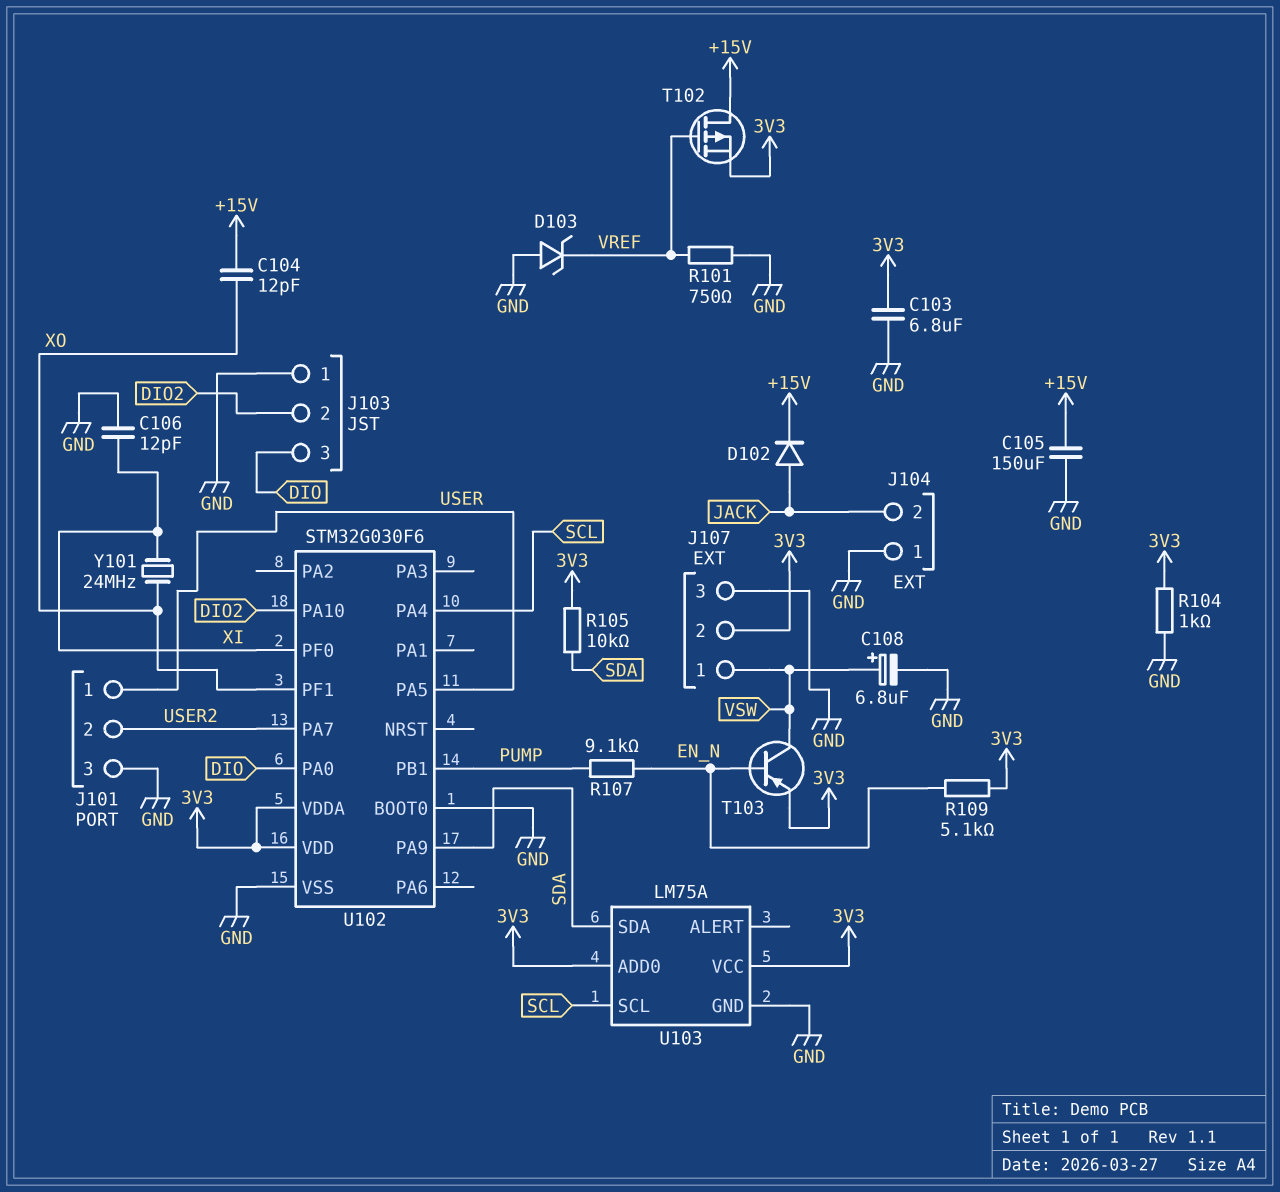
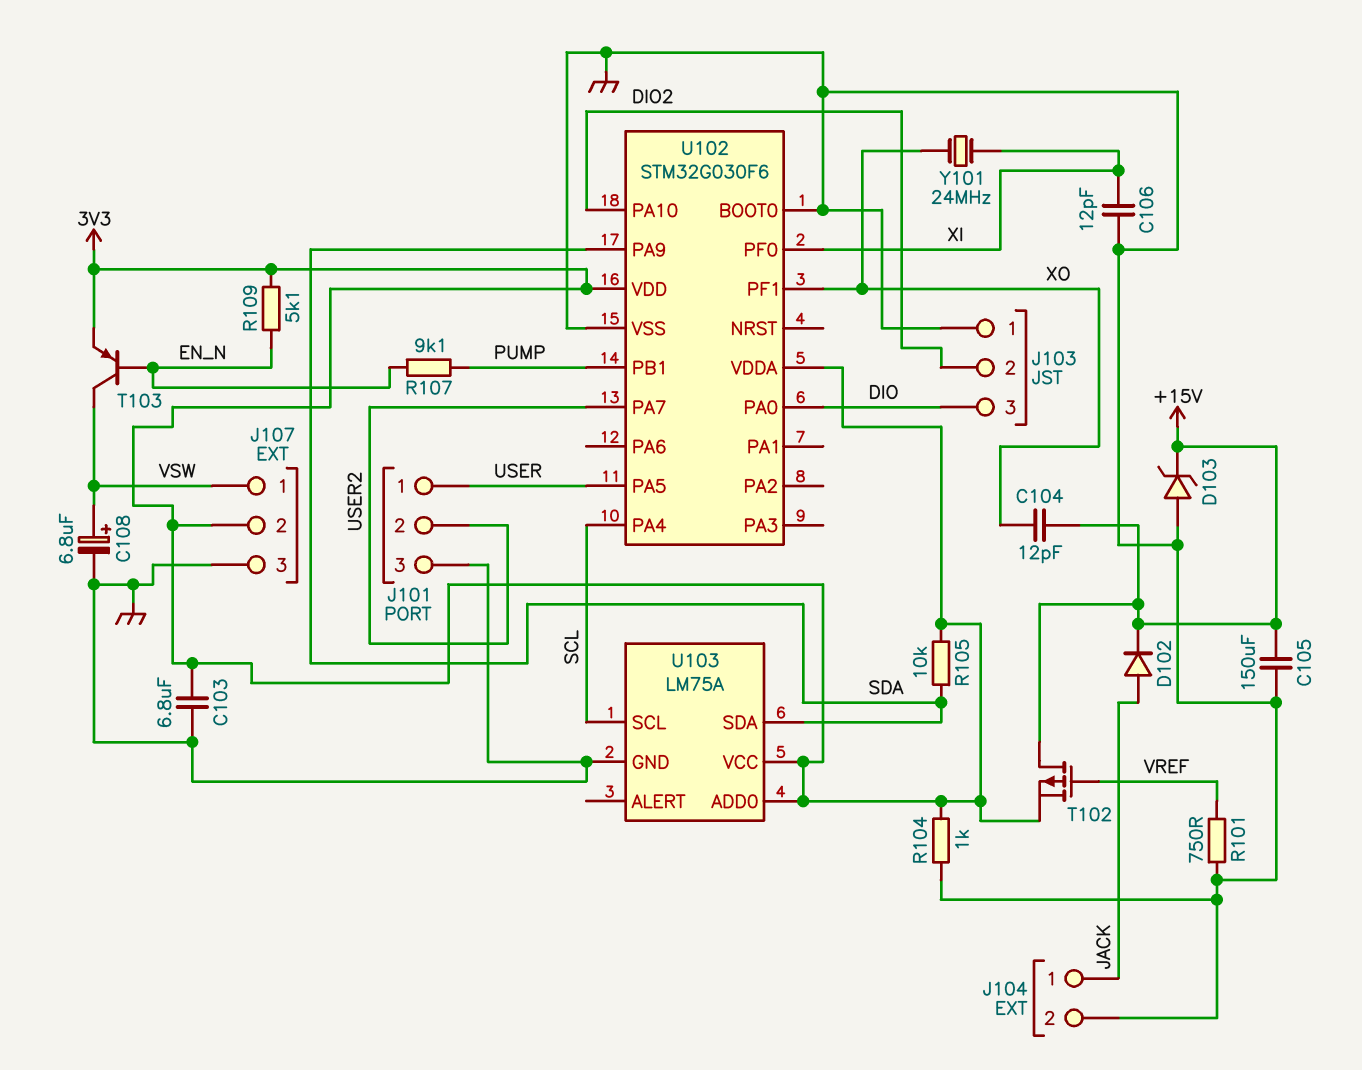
D103: zener (A GND, K VREF) -> zener (A GND, K +15V)
J104 pin 1: GND -> JACK
J104 pin 2: JACK -> GND

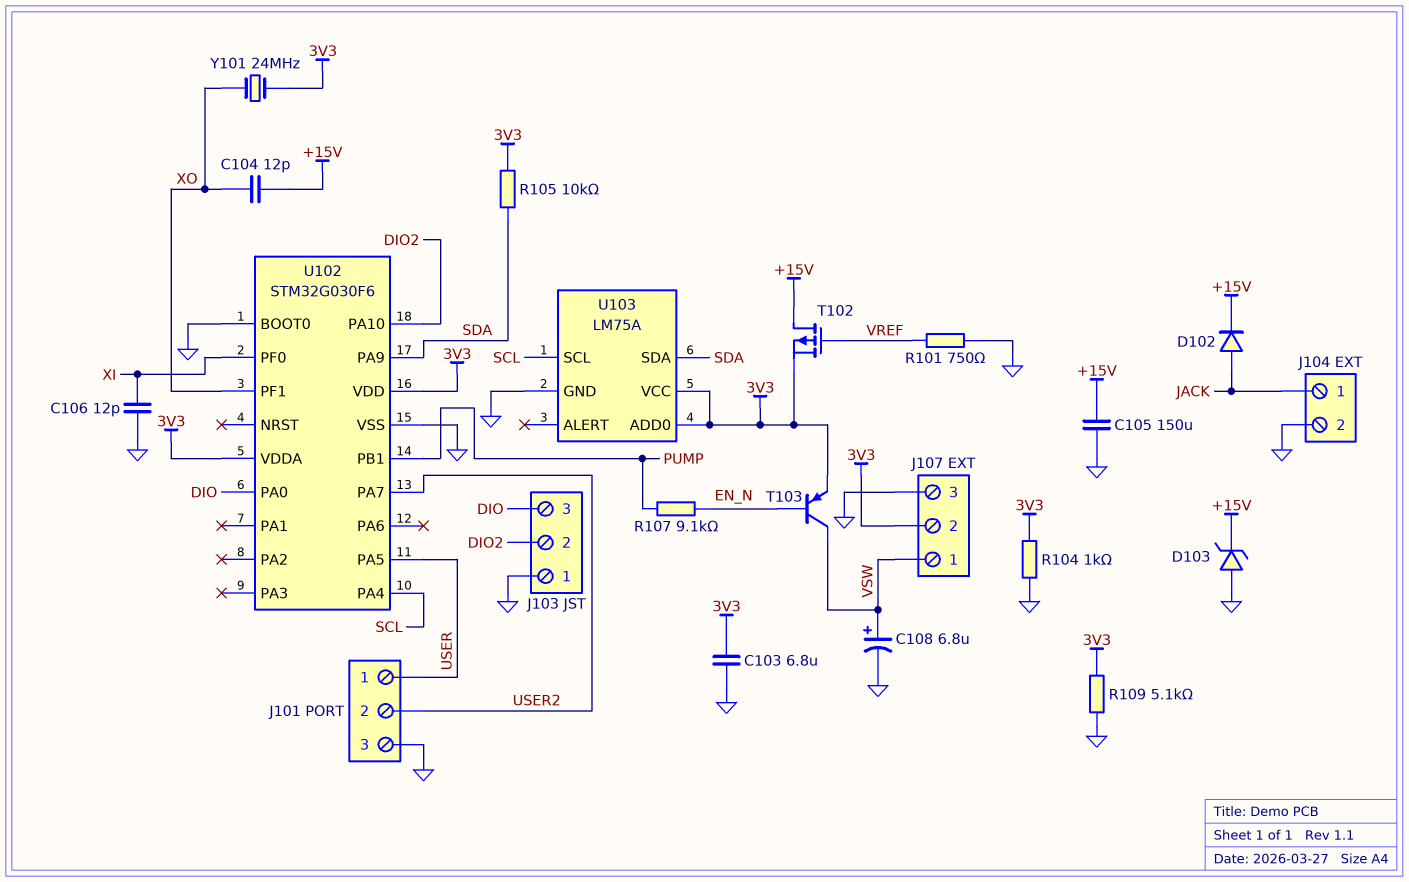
R109: 5.1k (3V3, EN_N) -> 5.1k (3V3, GND)
Y101: 24MHz (XI, XO) -> 24MHz (3V3, XO)

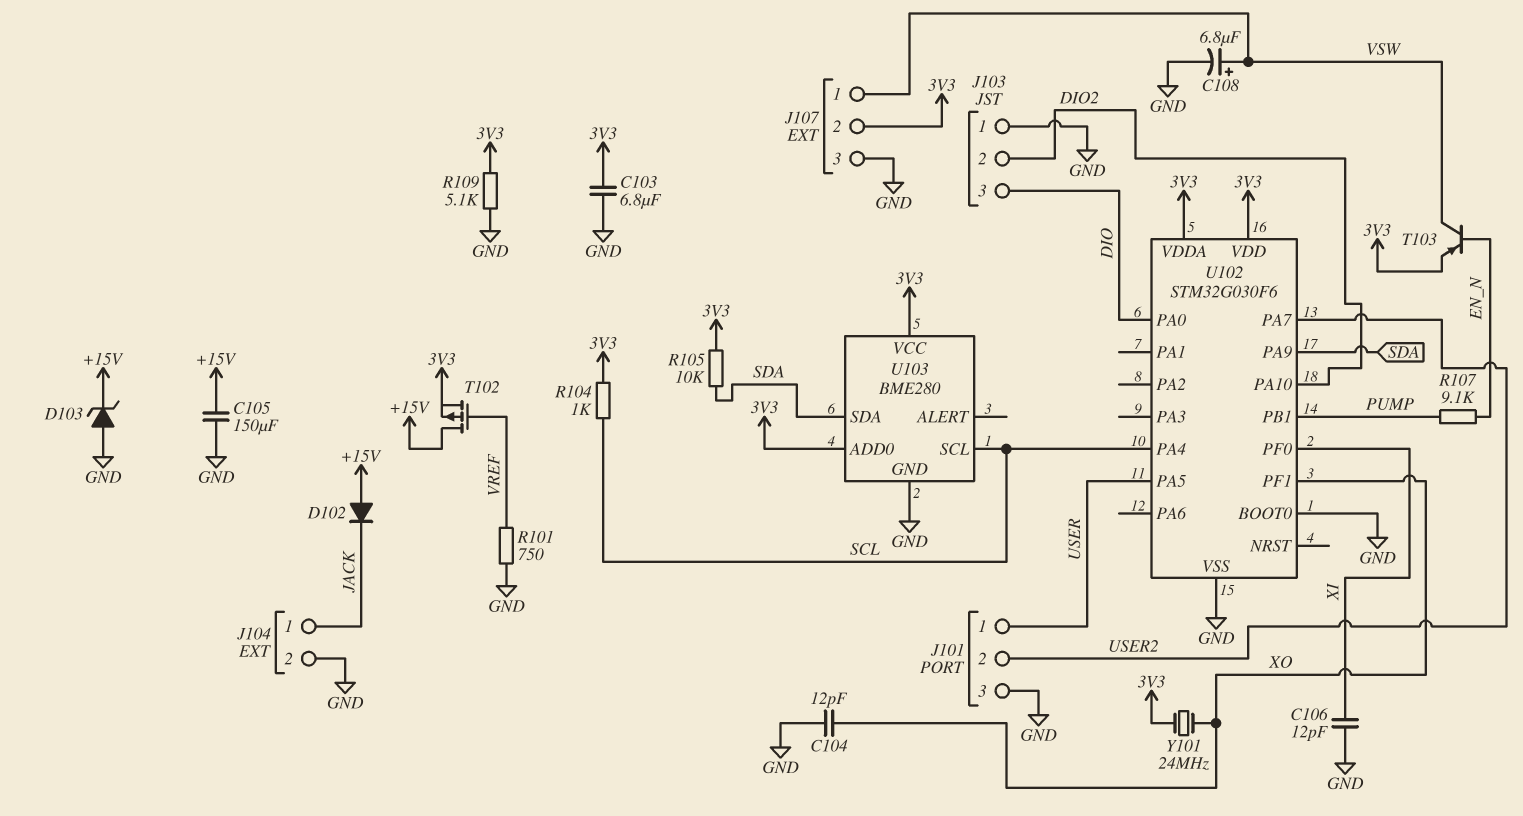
C104: 12pF (+15V, XO) -> 12pF (GND, XO)
D102: diode (A JACK, K +15V) -> diode (A +15V, K JACK)
R104: 1k (3V3, GND) -> 1k (3V3, SCL)
U103: LM75A -> BME280

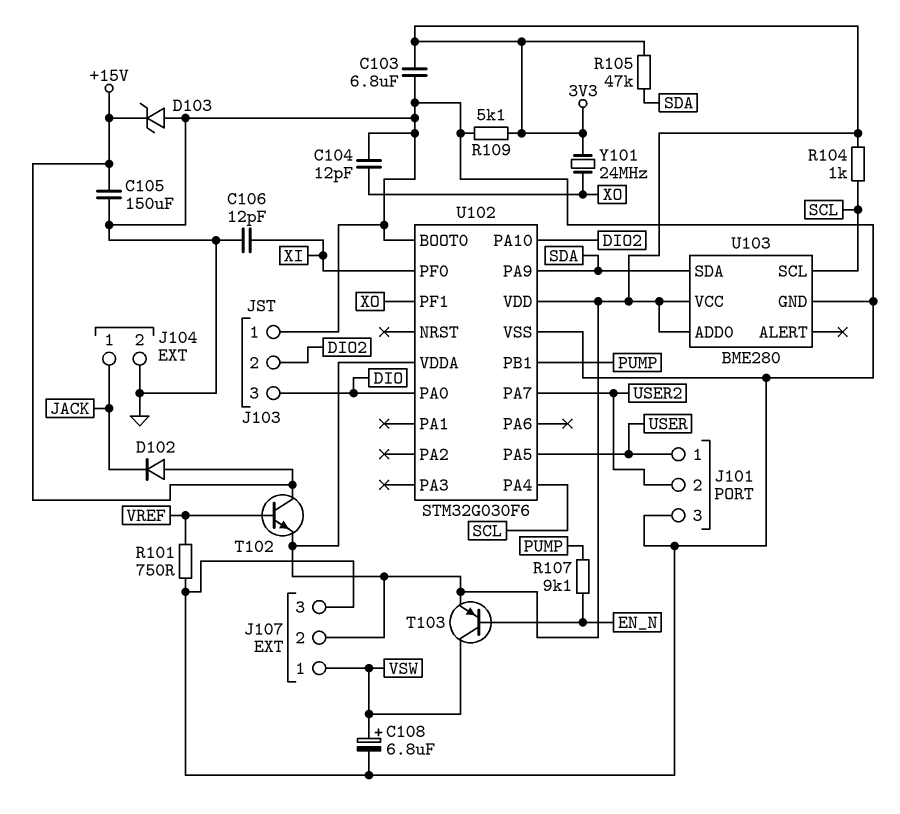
R105: 10k (3V3, SDA) -> 47k (3V3, SDA)
T102: PMOS (G VREF, D +15V, S 3V3) -> NPN (B VREF, C +15V, E 3V3)

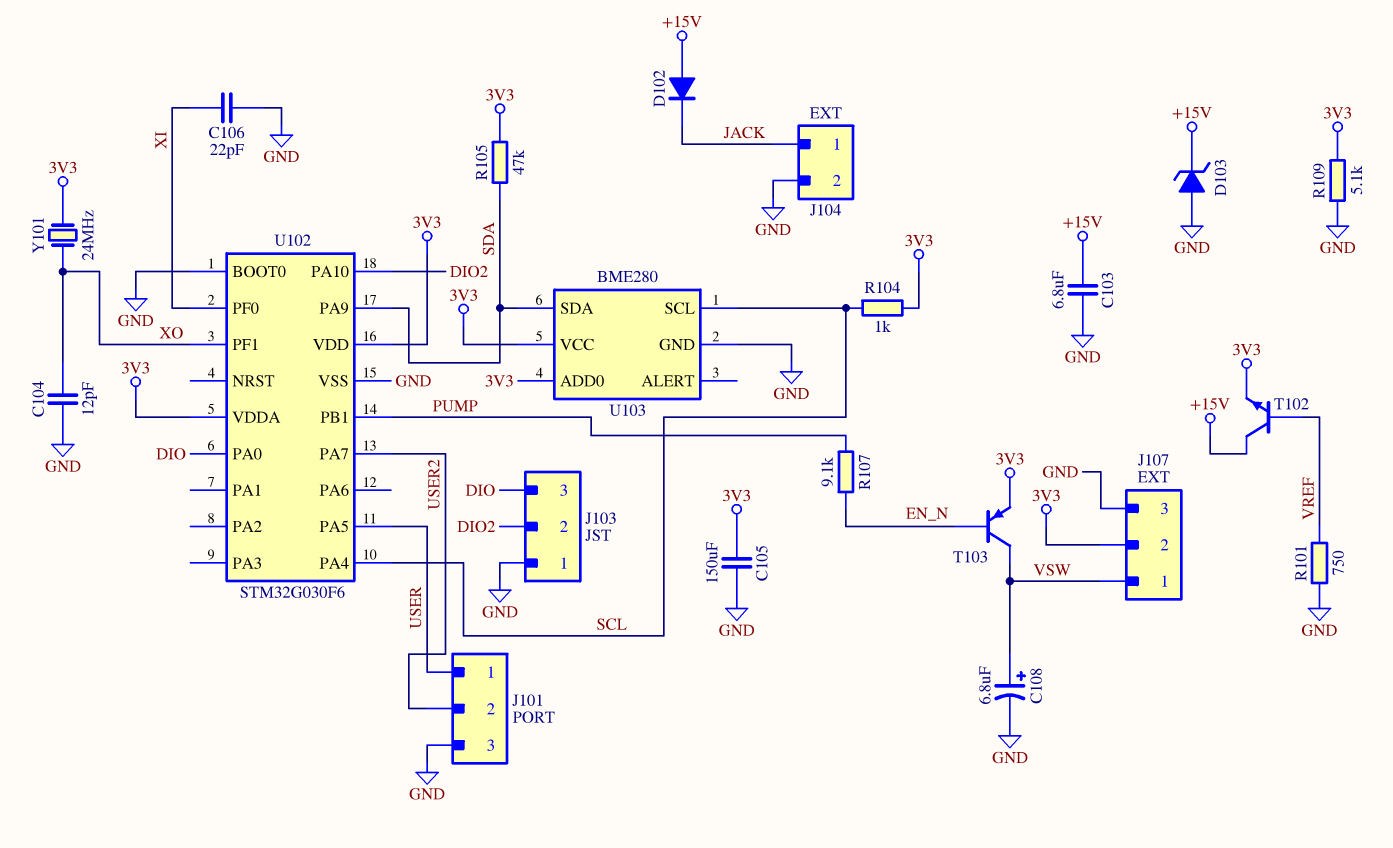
C103: 6.8uF (3V3, GND) -> 6.8uF (+15V, GND)
C105: 150uF (+15V, GND) -> 150uF (3V3, GND)
C106: 12pF (GND, XI) -> 22pF (GND, XI)

